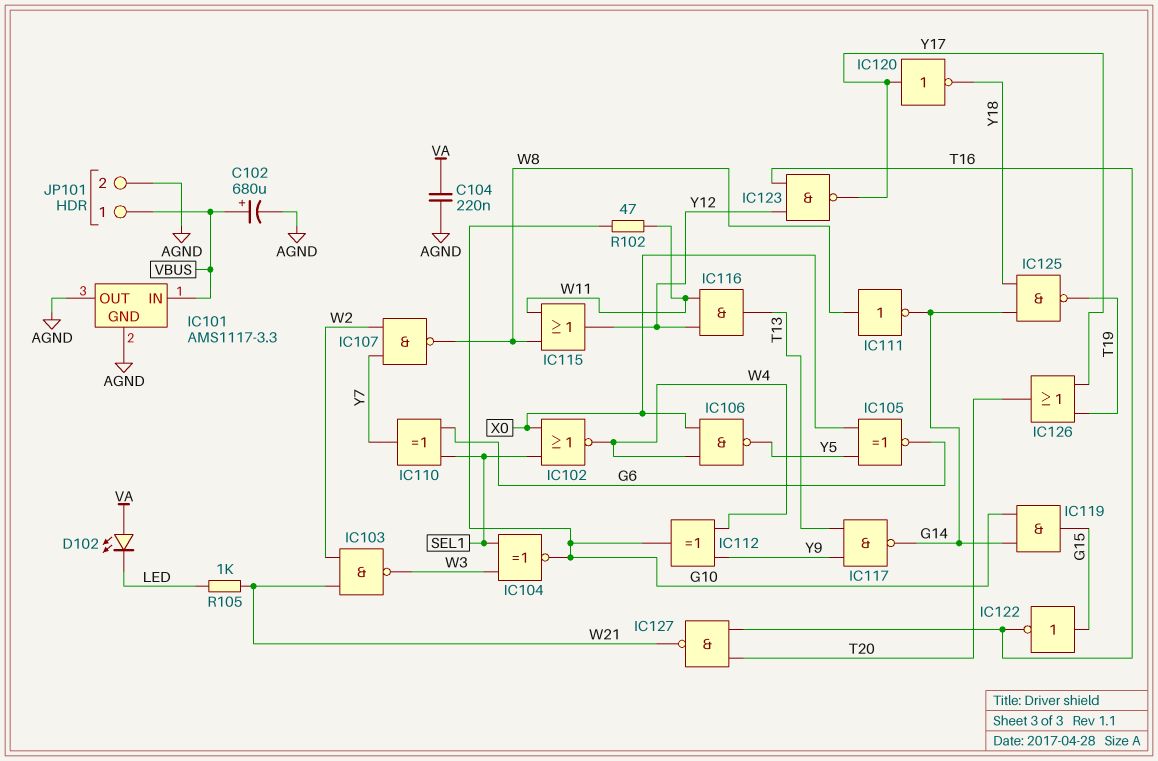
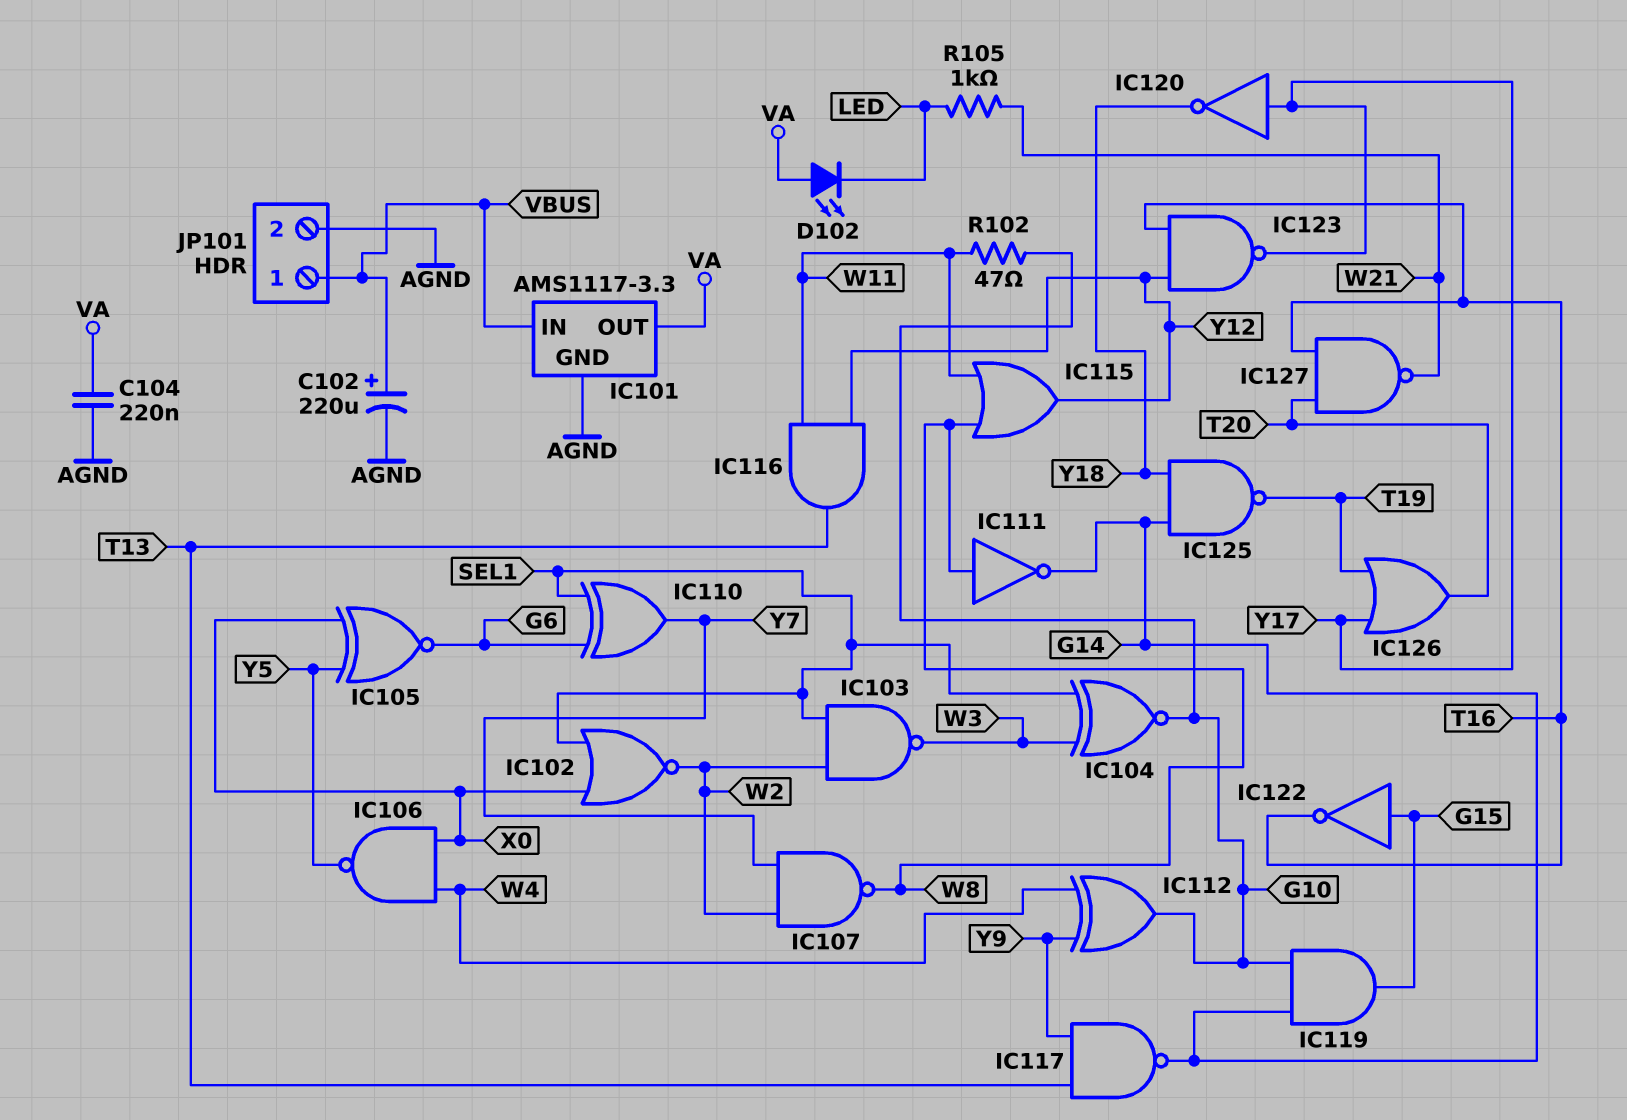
C102: 680uF (plus VBUS, minus AGND) -> 220uF (plus VBUS, minus AGND)
IC101 pin OUT: AGND -> VA
IC102: NOR (in SEL1, in X0, out W4) -> NOR (in SEL1, in X0, out W2)
IC103: NAND (in W2, in W21, out W3) -> NAND (in SEL1, in W2, out W3)

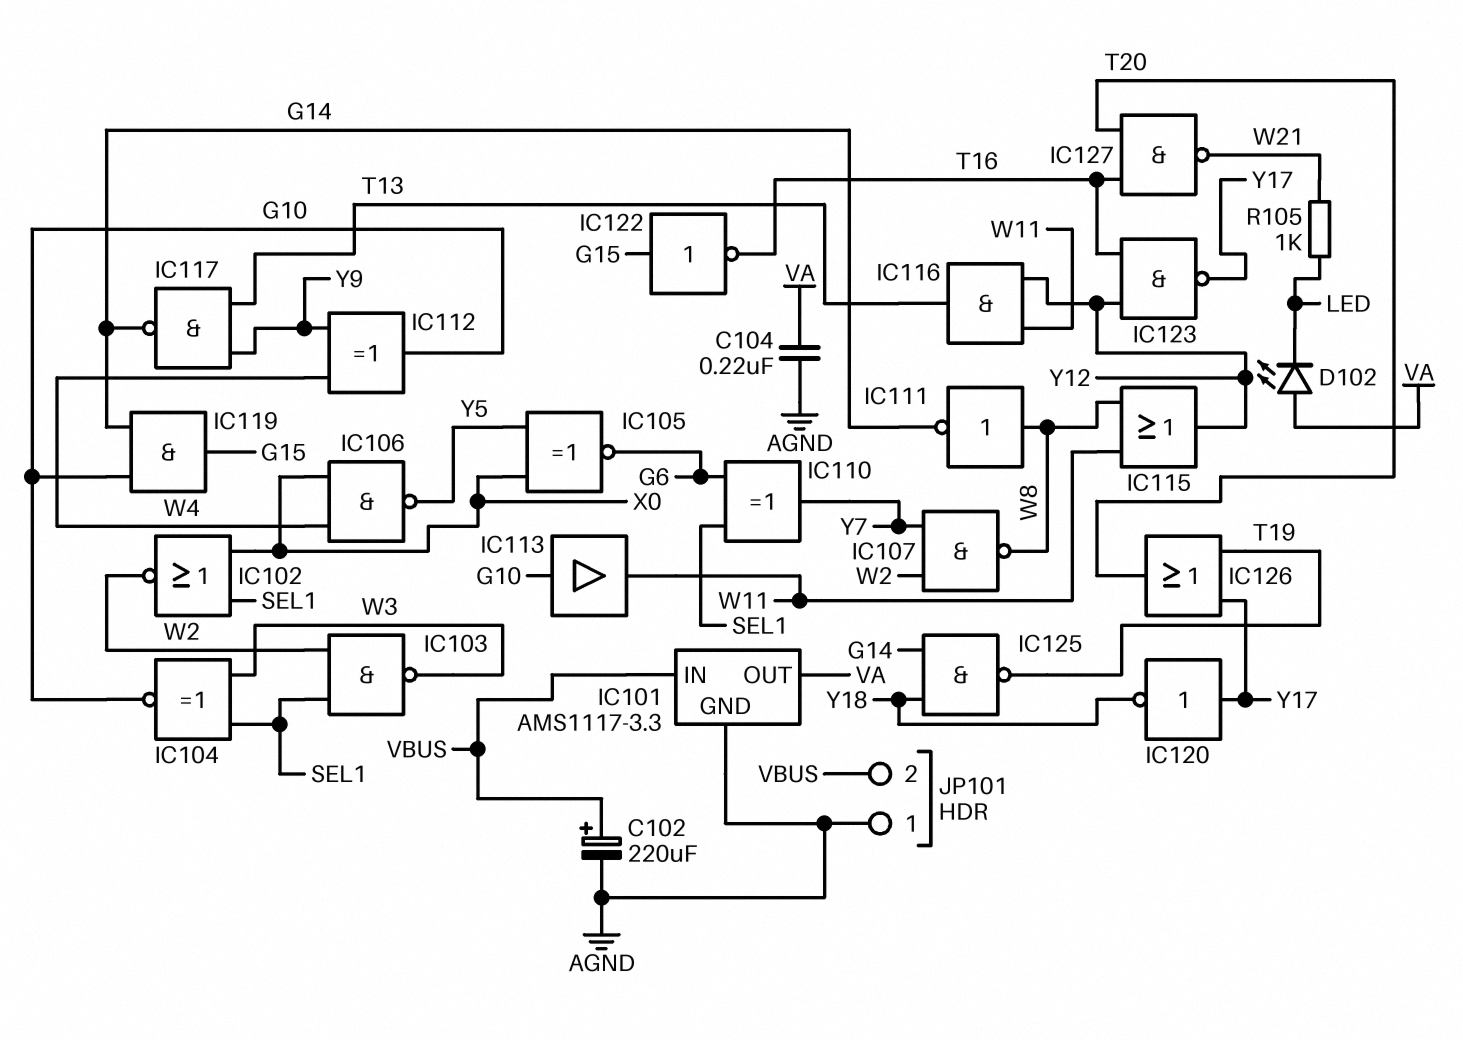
IC113: none -> buffer (in G10, out W11)
JP101 pin 1: VBUS -> AGND
JP101 pin 2: AGND -> VBUS
R102: 47 (G10, W11) -> none

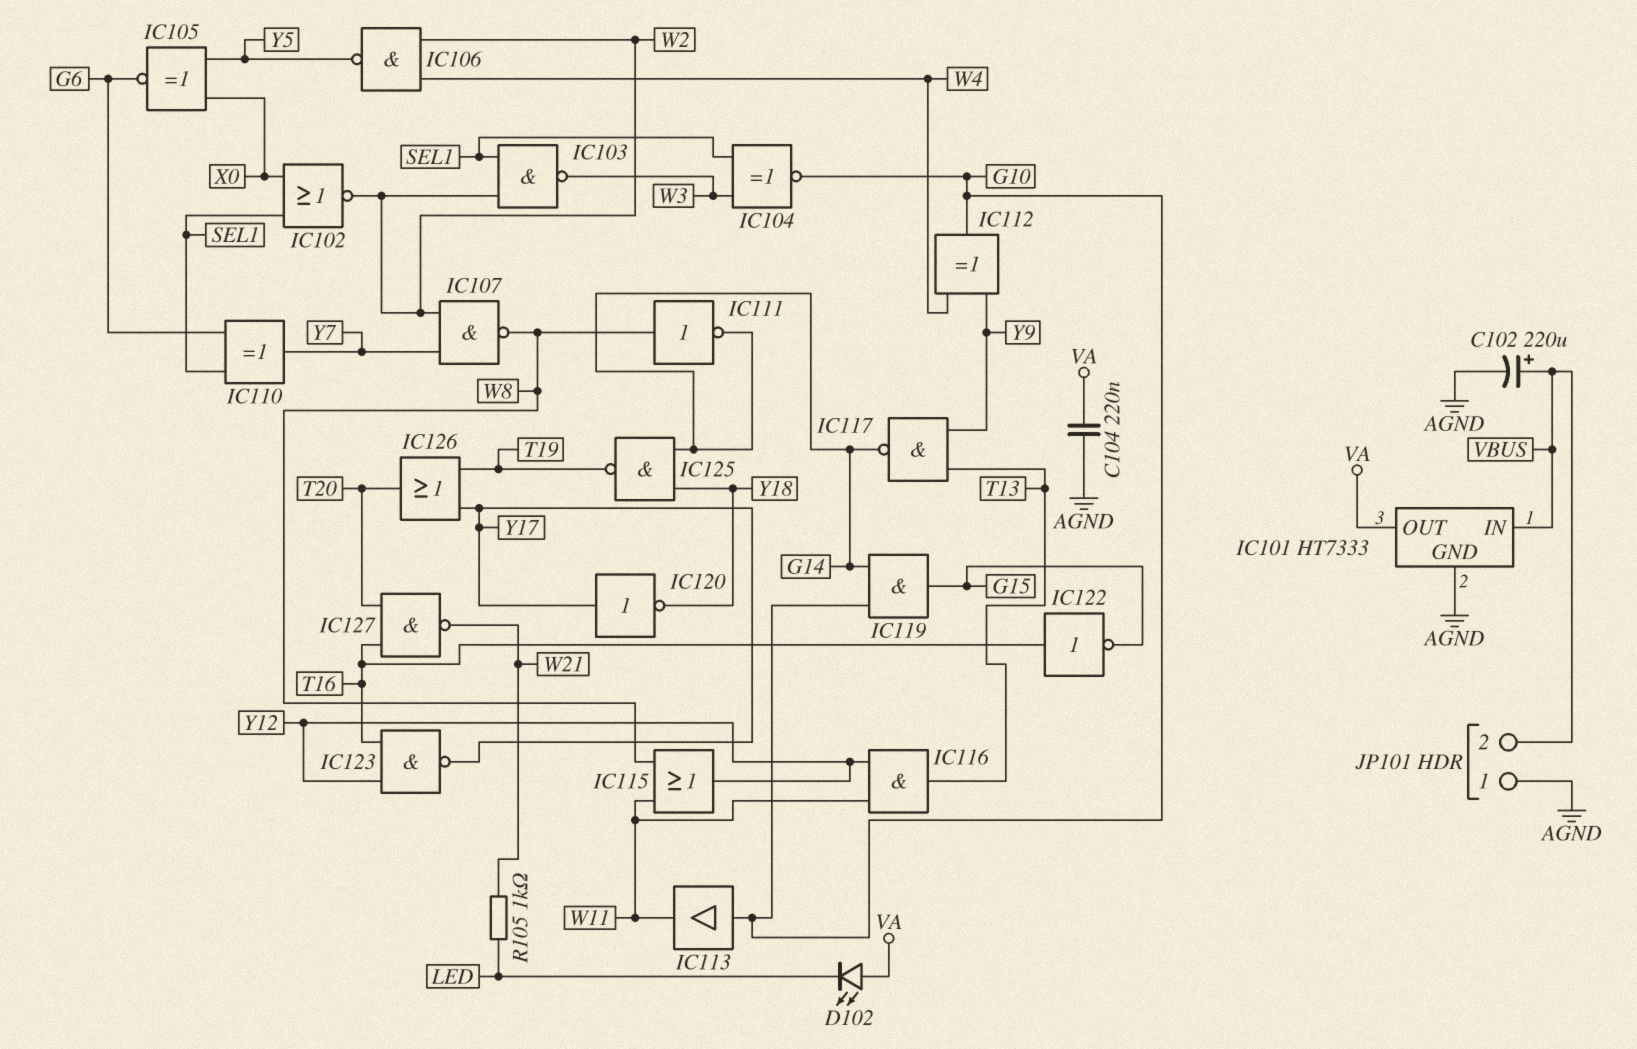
IC101: AMS1117-3.3 -> HT7333
IC106: NAND (in W4, in X0, out Y5) -> NAND (in W2, in W4, out Y5)
IC122: NOT (in G15, out T16) -> NOT (in T16, out G15)

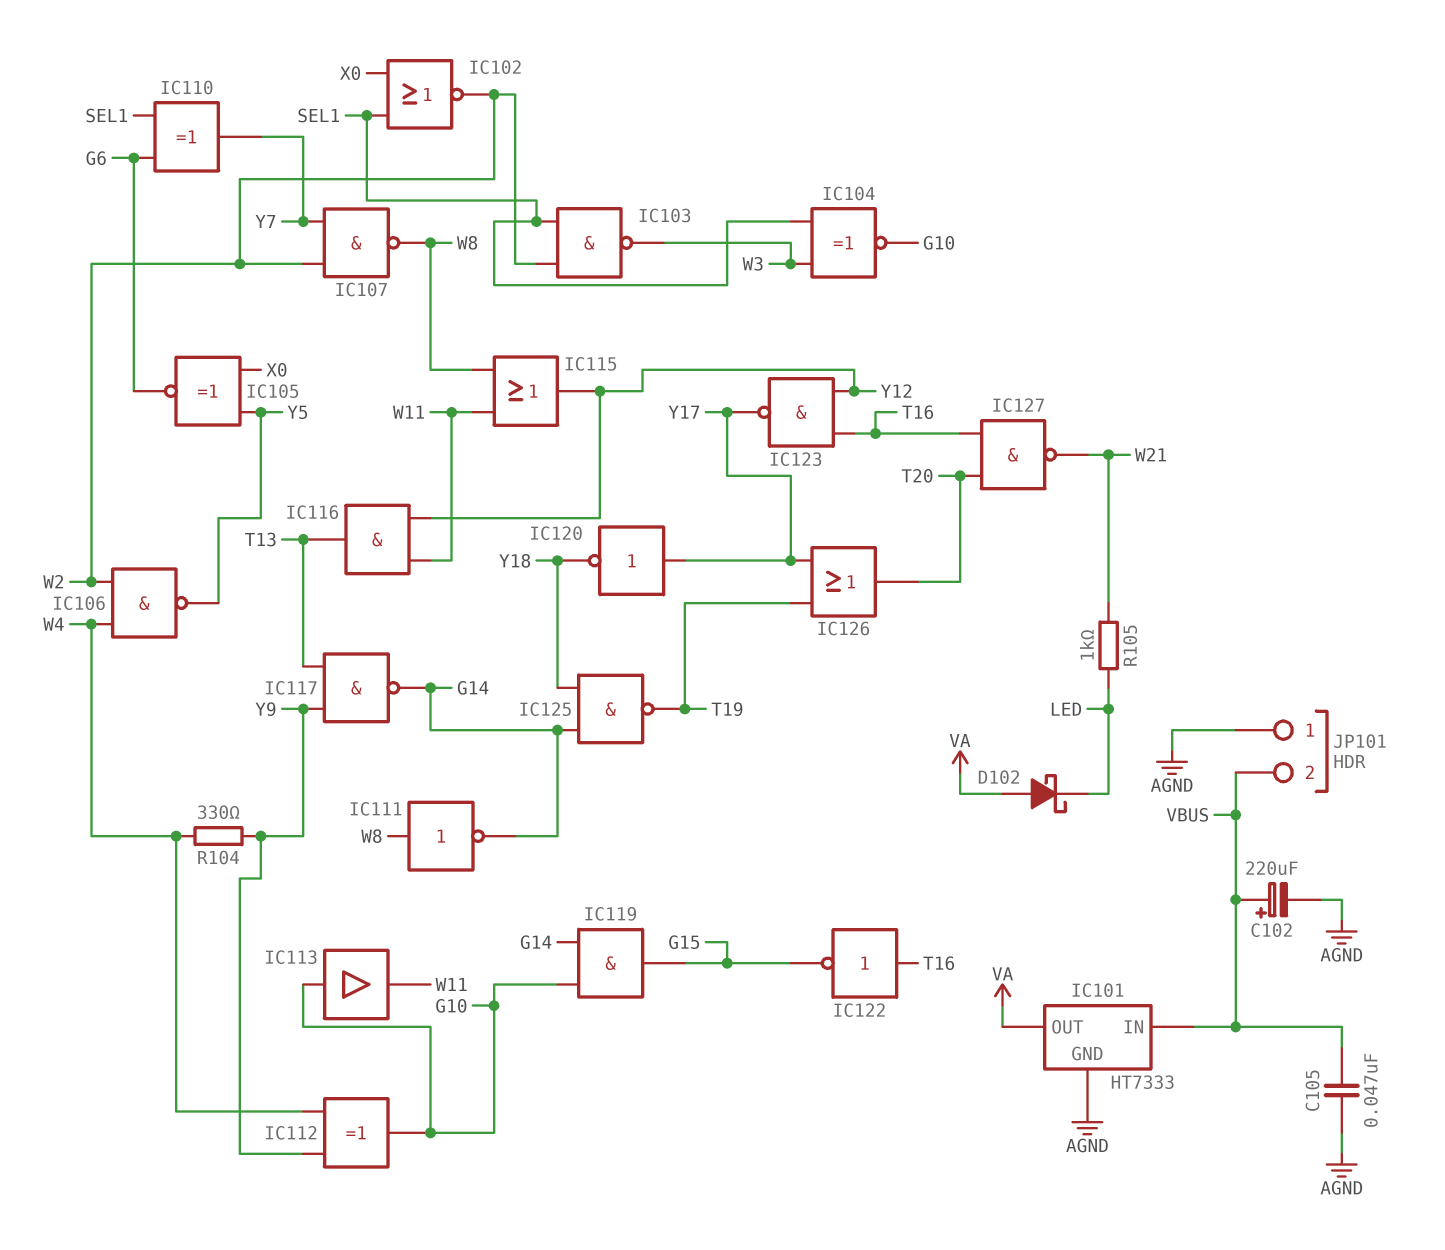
C104: 220nF (AGND, VA) -> none
C105: none -> 47nF (AGND, VBUS)
D102: LED (A VA, K LED) -> schottky (A VA, K LED)
R104: none -> 330 (W4, Y9)

